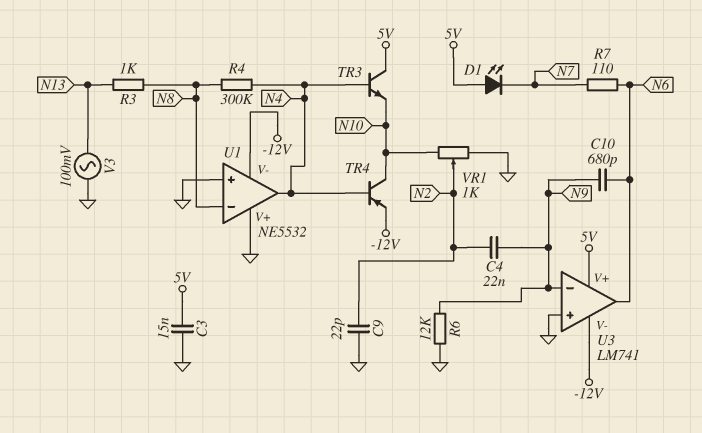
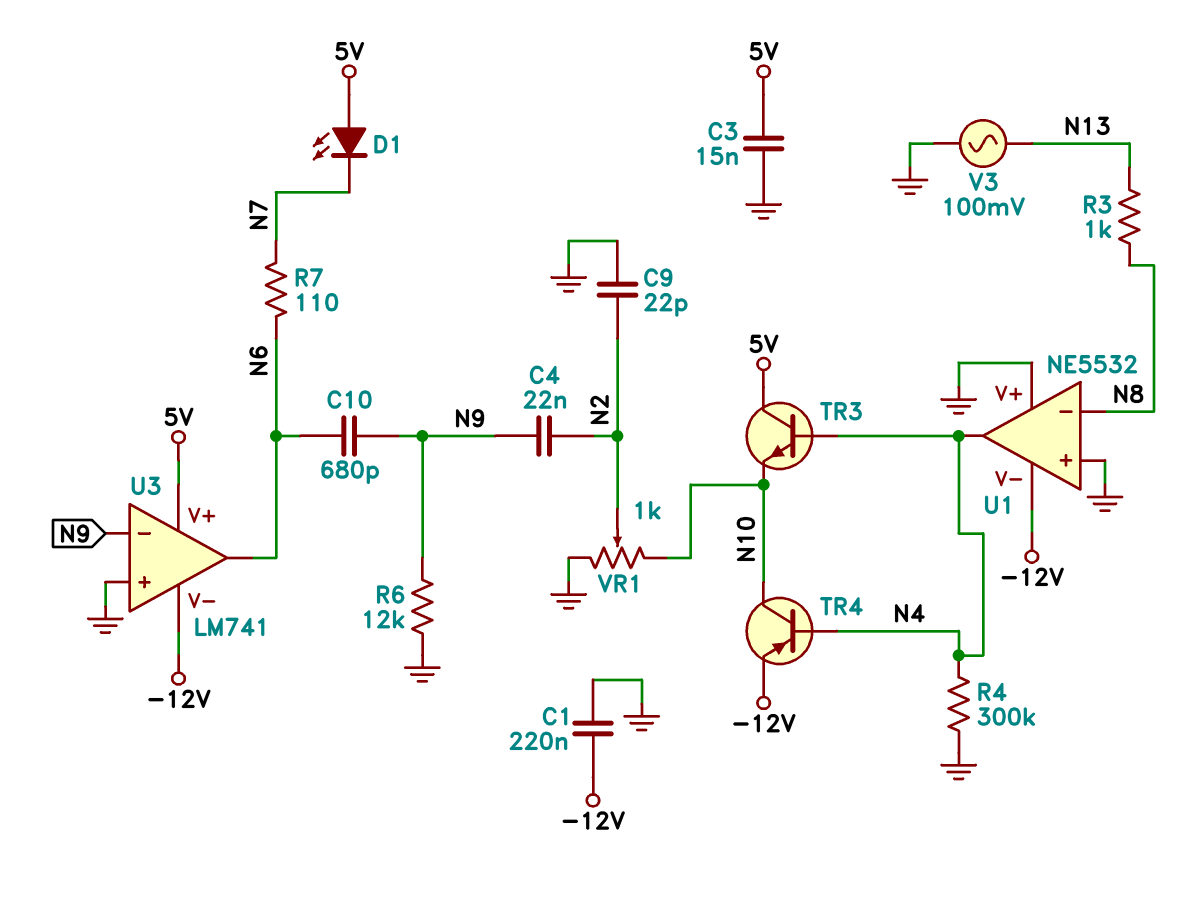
C1: none -> 220nF (-12V, GND)
R4: 300k (N4, N8) -> 300k (GND, N4)

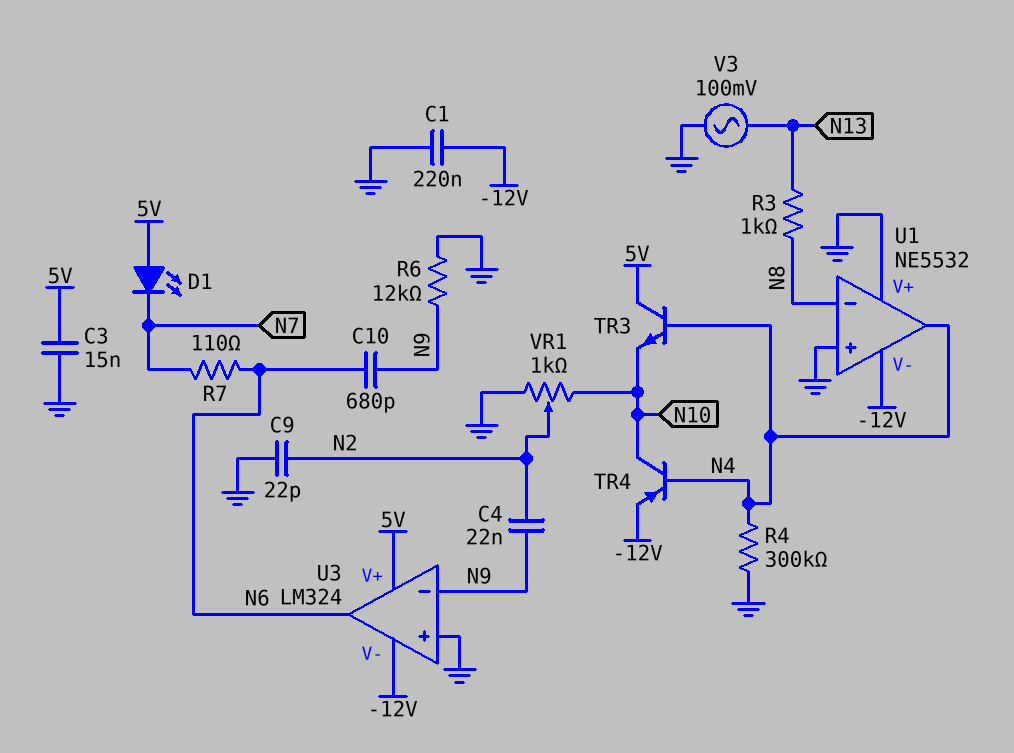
U3: LM741 -> LM324

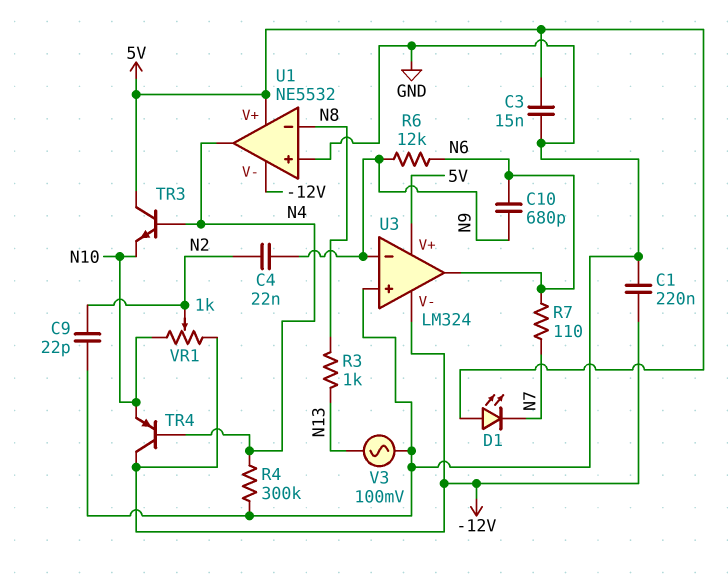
R6: 12k (GND, N9) -> 12k (N6, N9)
TR4: PNP (B N4, C N10, E -12V) -> PNP (B N4, C -12V, E N10)
U1 pin V+: GND -> 5V
VR1: 1k (GND, N10, wiper N2) -> 1k (-12V, N10, wiper N2)

